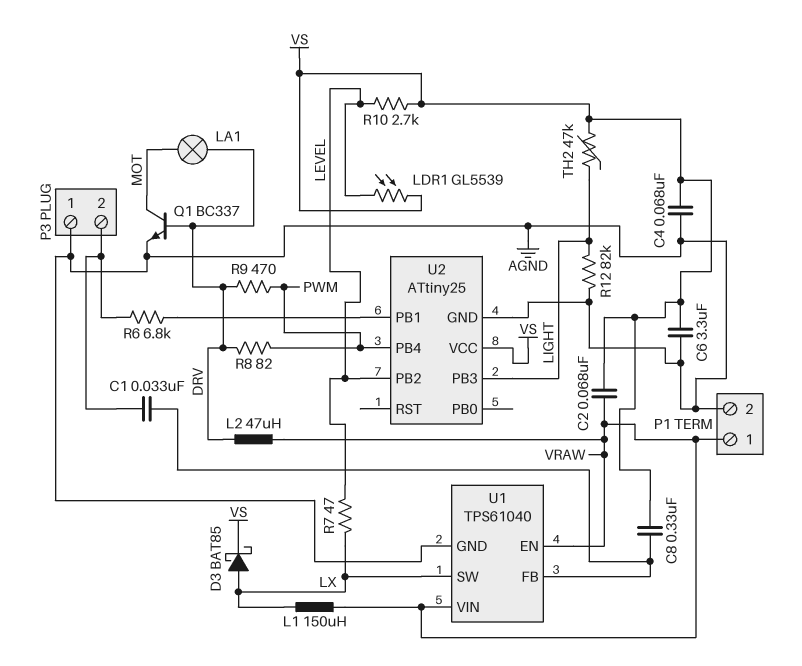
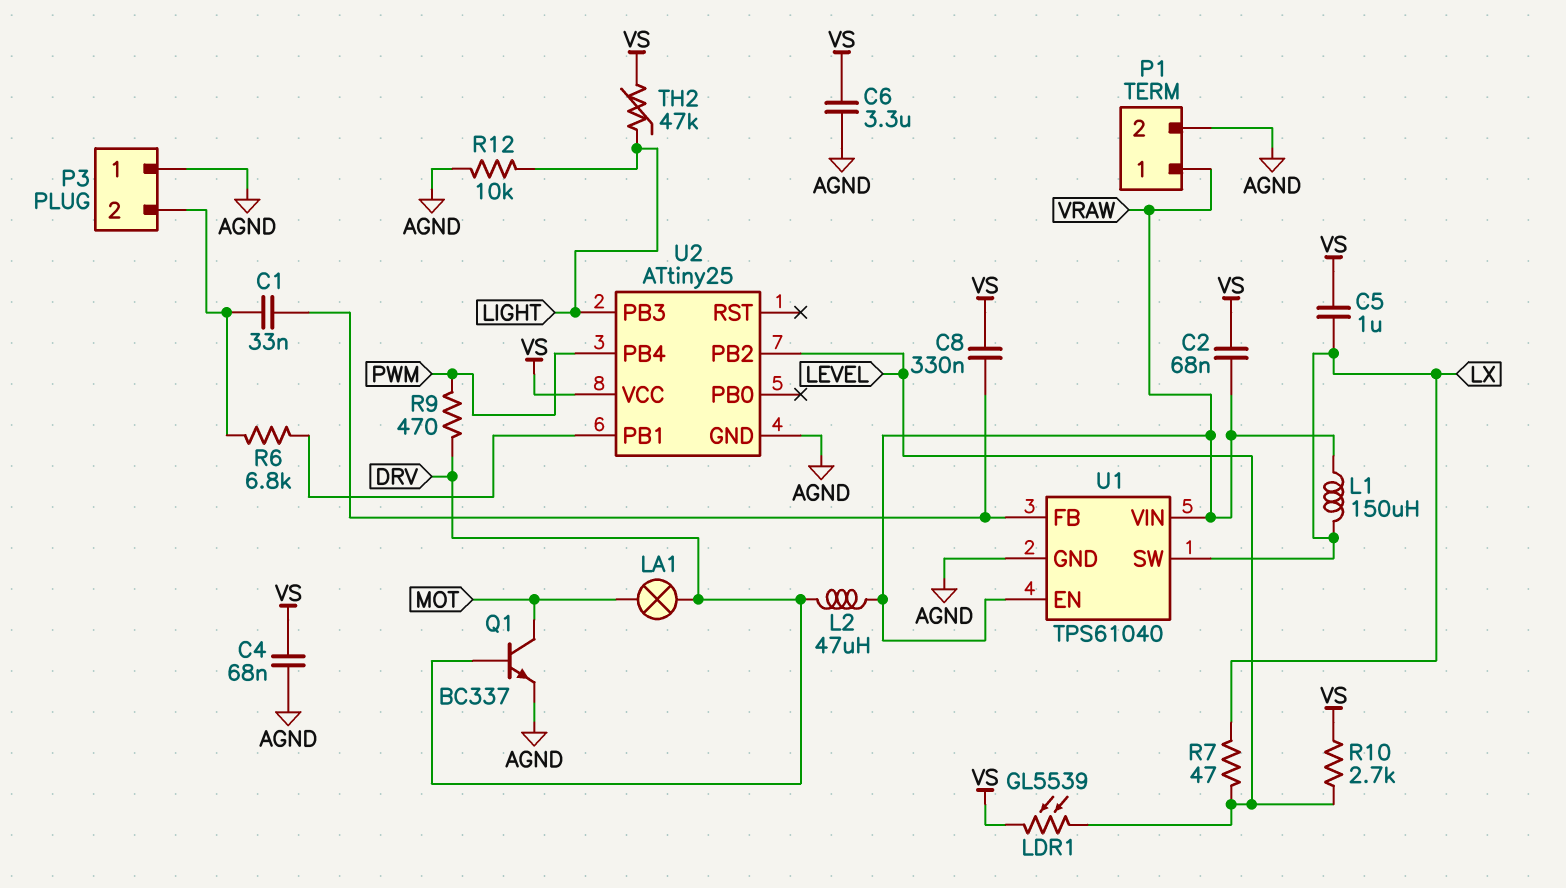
C5: none -> 1uF (LX, VS)
D3: schottky BAT85 (A LX, K VS) -> none
R8: 82 (DRV, PWM) -> none
R12: 82k (AGND, LIGHT) -> 10k (AGND, LIGHT)

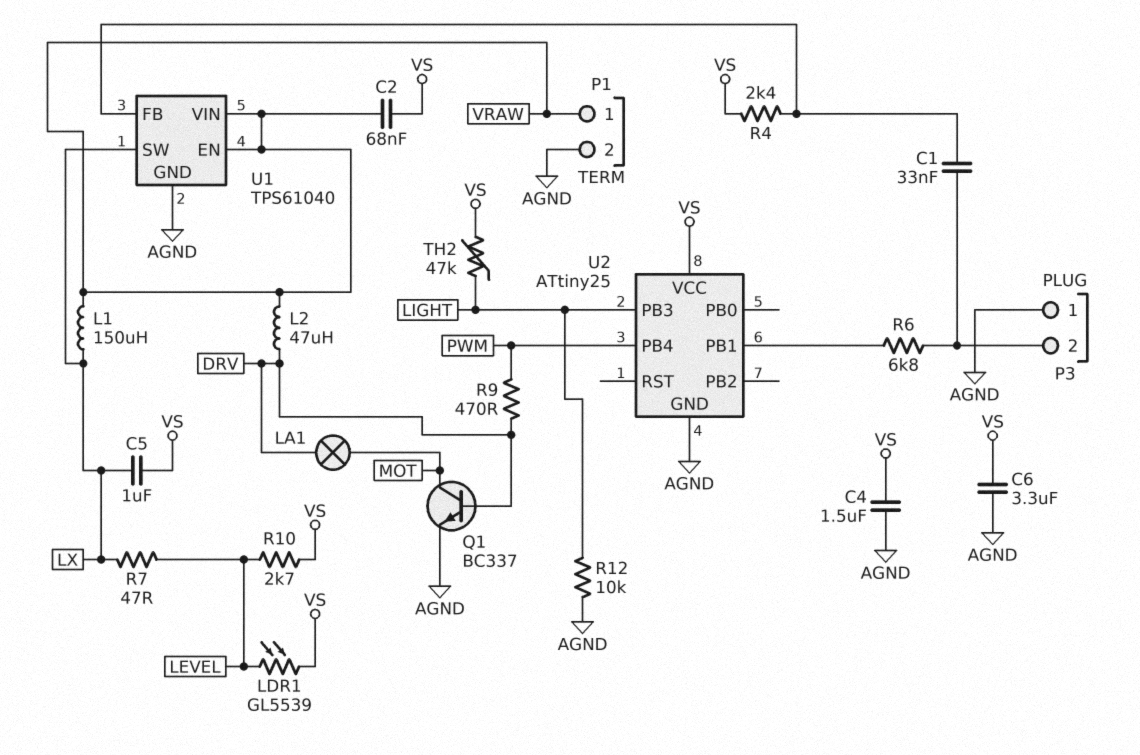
C4: 68nF (AGND, VS) -> 1.5uF (AGND, VS)
C8: 330nF (U1/FB, VS) -> none
R4: none -> 2.4k (U1/FB, VS)
U2 pin PB2: LEVEL -> none

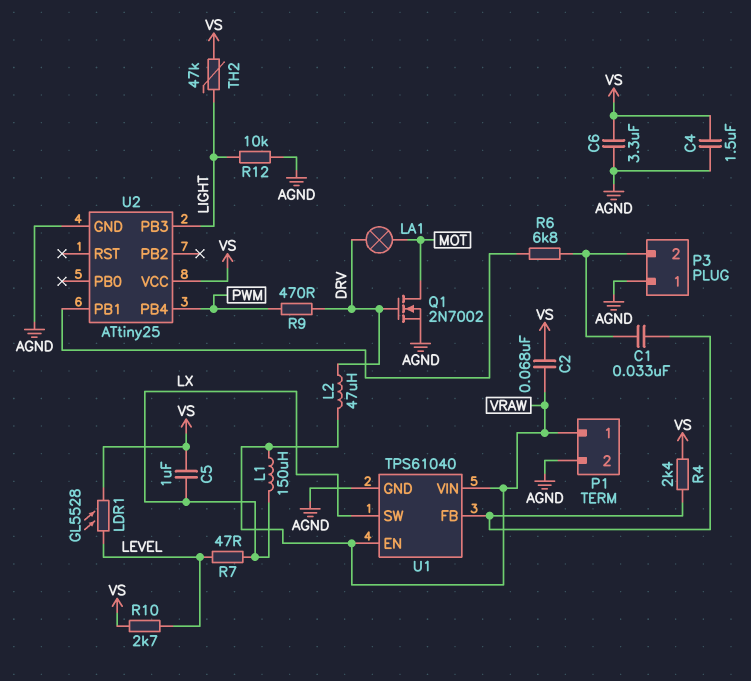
LDR1: GL5539 (LEVEL, VS) -> GL5528 (LEVEL, VS)
Q1: NPN BC337 (B DRV, C MOT, E AGND) -> NMOS 2N7002 (G DRV, D MOT, S AGND)

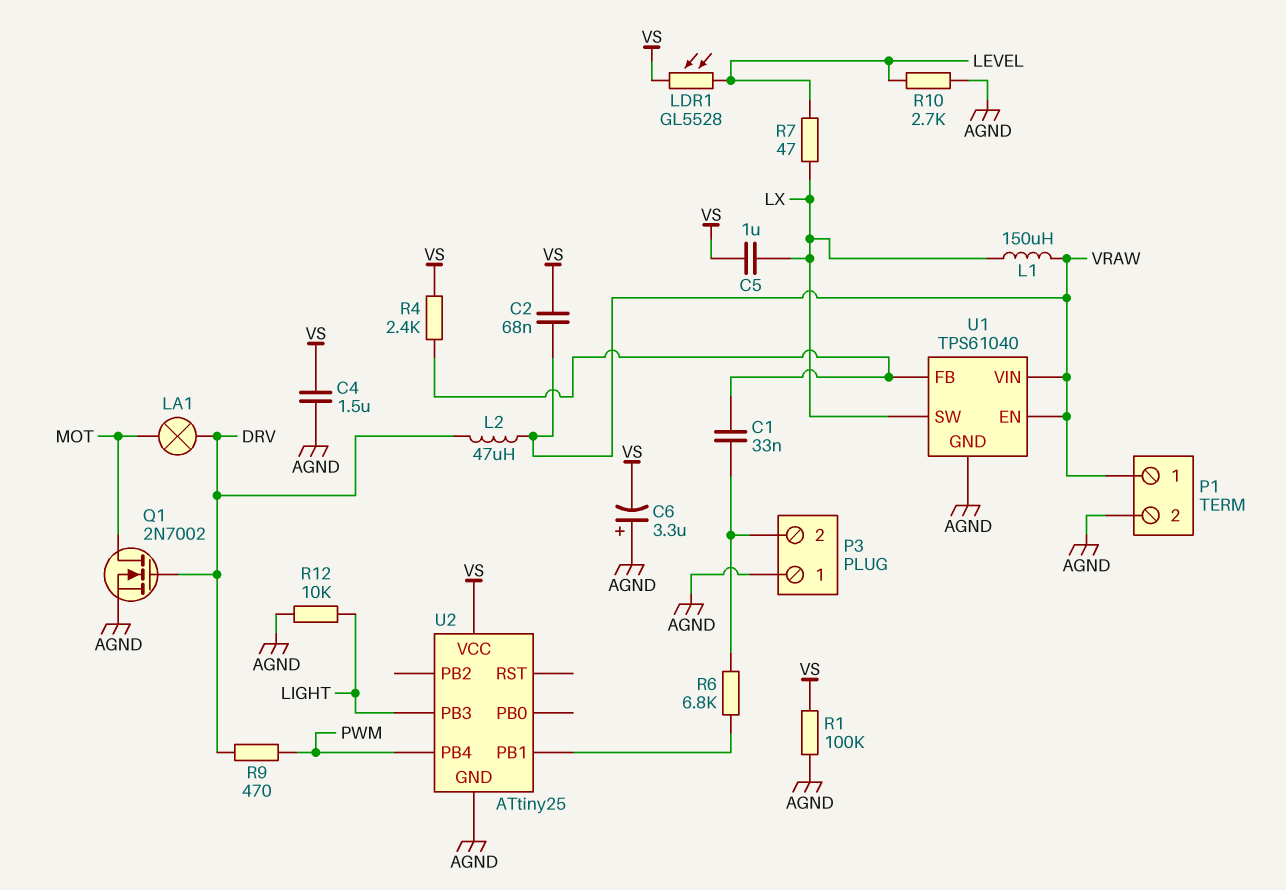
C6: 3.3uF (AGND, VS) -> 3.3uF (plus AGND, minus VS)
R1: none -> 100k (AGND, VS)
R10: 2.7k (LEVEL, VS) -> 2.7k (AGND, LEVEL)
TH2: 47k (LIGHT, VS) -> none

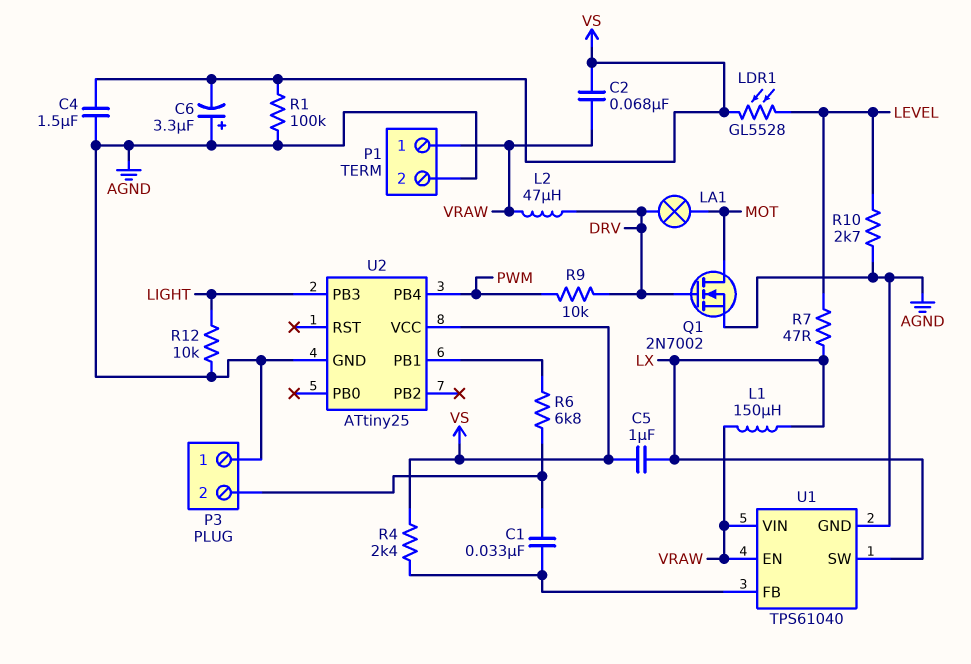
R9: 470 (DRV, PWM) -> 10k (DRV, PWM)

